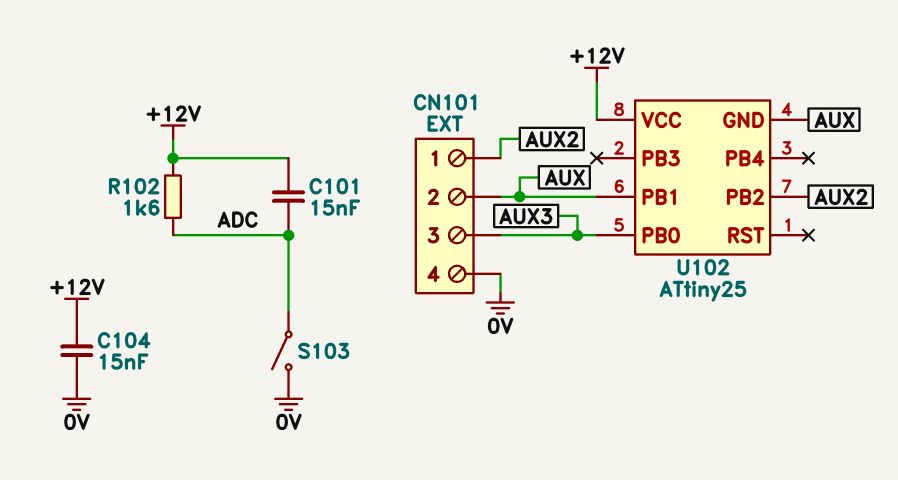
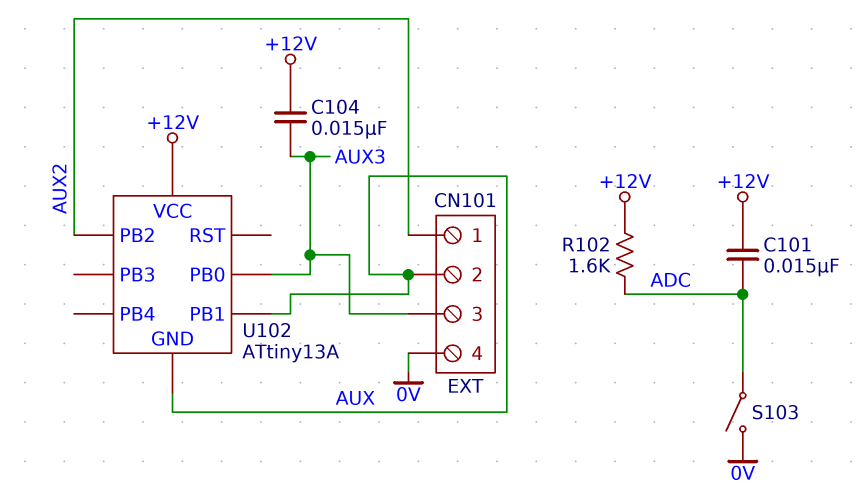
C104: 15nF (+12V, 0V) -> 15nF (+12V, AUX3)
U102: ATtiny25 -> ATtiny13A

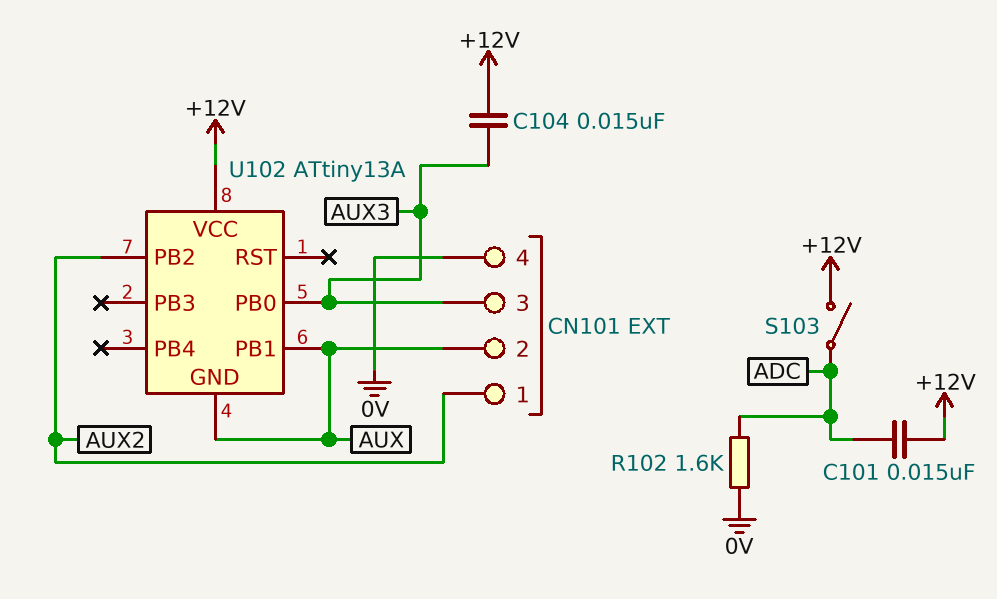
R102: 1.6k (+12V, ADC) -> 1.6k (0V, ADC)
S103: switch (0V, ADC) -> switch (+12V, ADC)

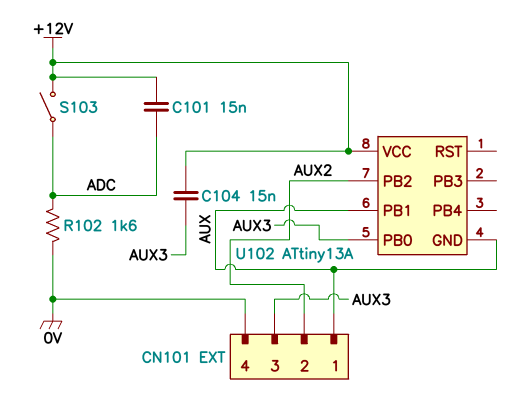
CN101 pin 1: AUX2 -> AUX
CN101 pin 2: AUX -> AUX2

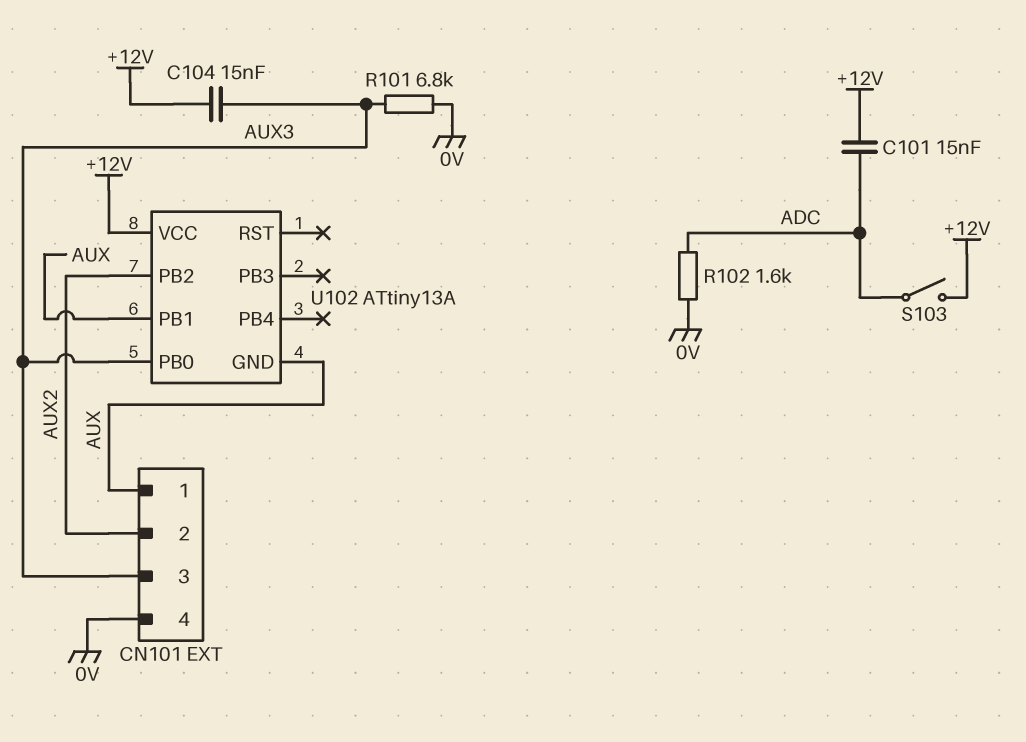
R101: none -> 6.8k (0V, AUX3)

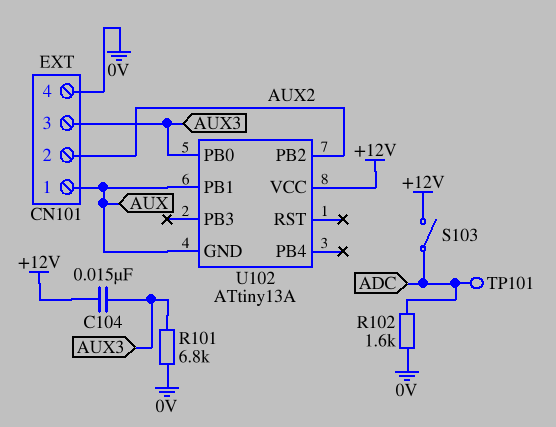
C101: 15nF (+12V, ADC) -> none
TP101: none -> test point (ADC)

